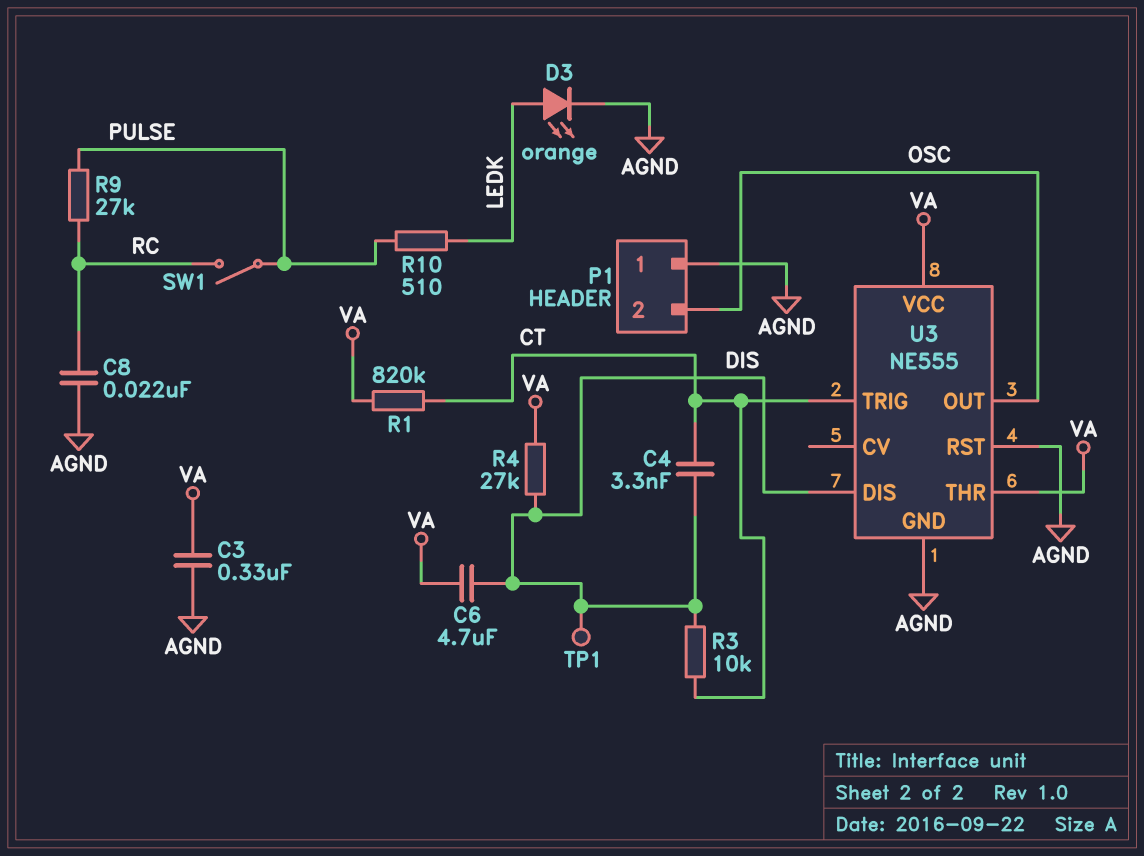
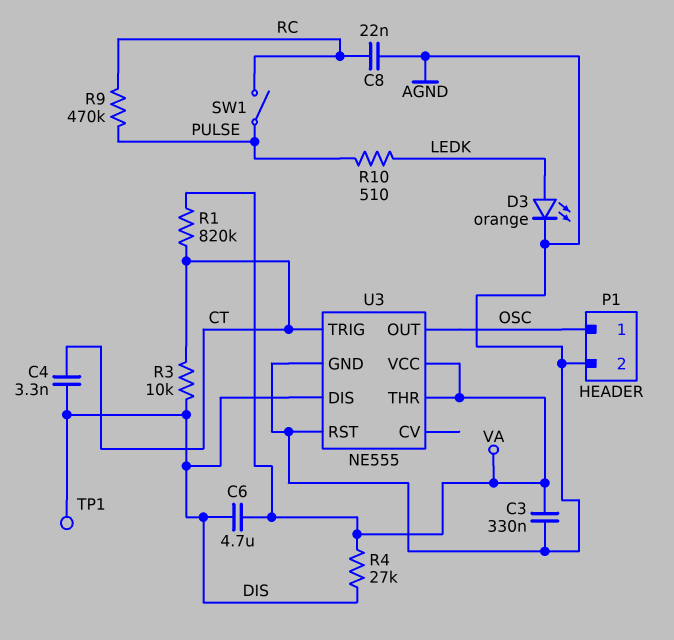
P1 pin 1: AGND -> OSC
P1 pin 2: OSC -> AGND
R9: 27k (PULSE, RC) -> 470k (PULSE, RC)

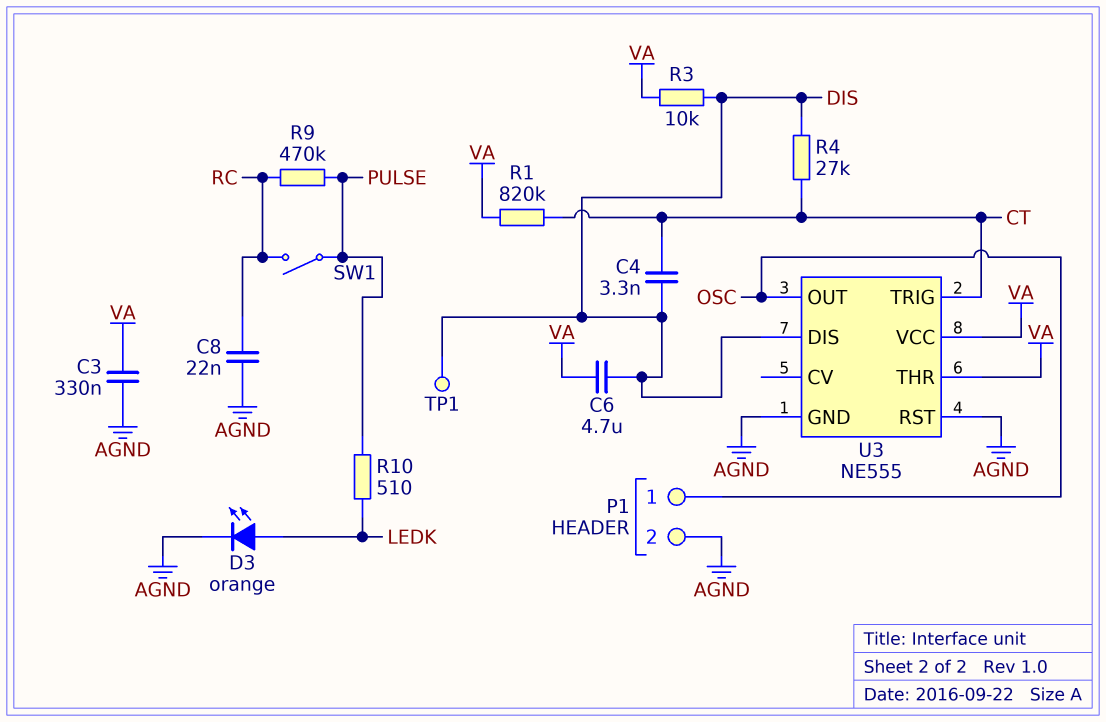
R3: 10k (CT, DIS) -> 10k (DIS, VA)
R4: 27k (DIS, VA) -> 27k (CT, DIS)

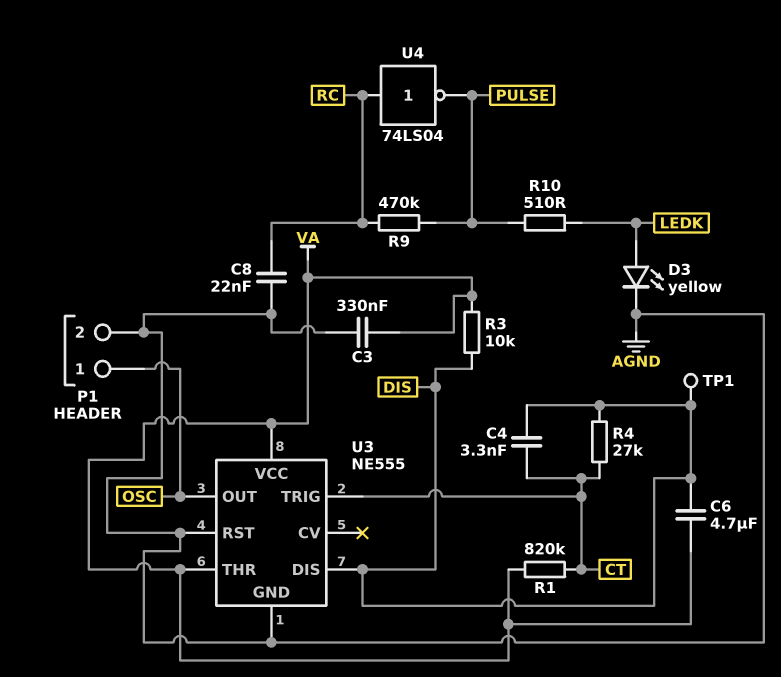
D3: LED orange (A LEDK, K AGND) -> LED yellow (A LEDK, K AGND)
SW1: switch (PULSE, RC) -> none
U4: none -> NOT 74LS04 (in RC, out PULSE)

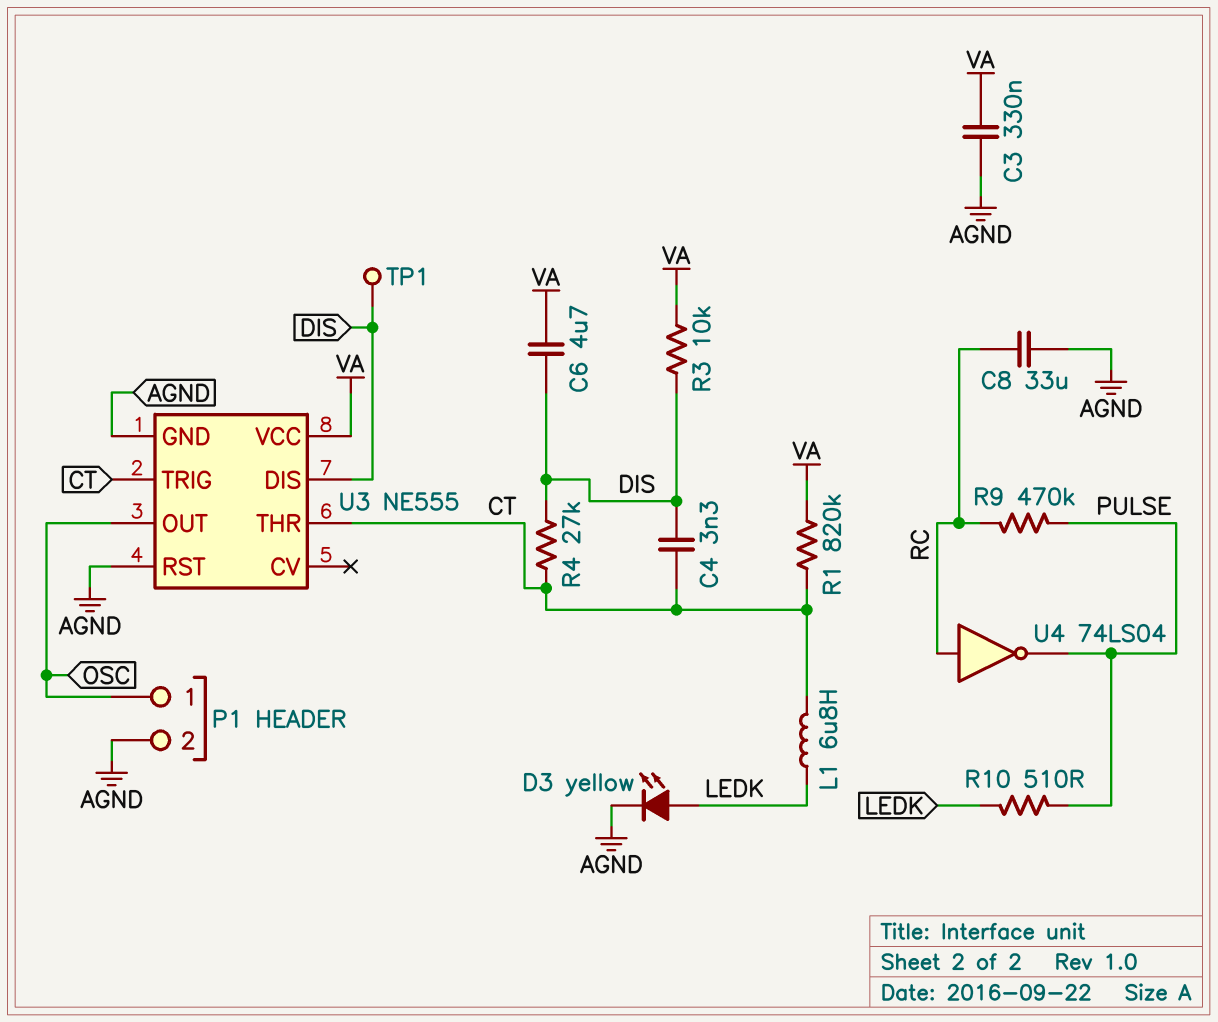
C8: 22nF (AGND, RC) -> 33uF (AGND, RC)
L1: none -> 6.8uH (CT, LEDK)
U3 pin THR: VA -> CT

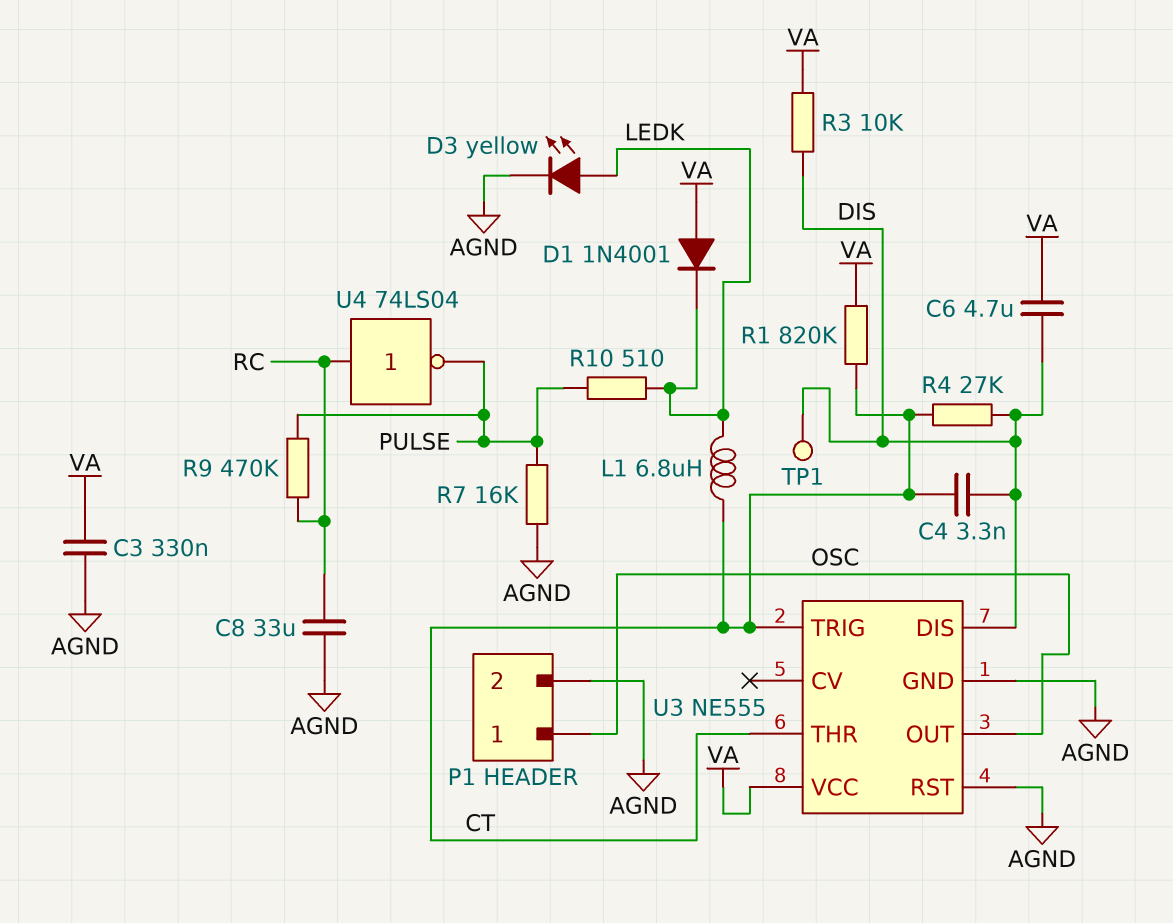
D1: none -> diode 1N4001 (A VA, K LEDK)
R7: none -> 16k (AGND, PULSE)

